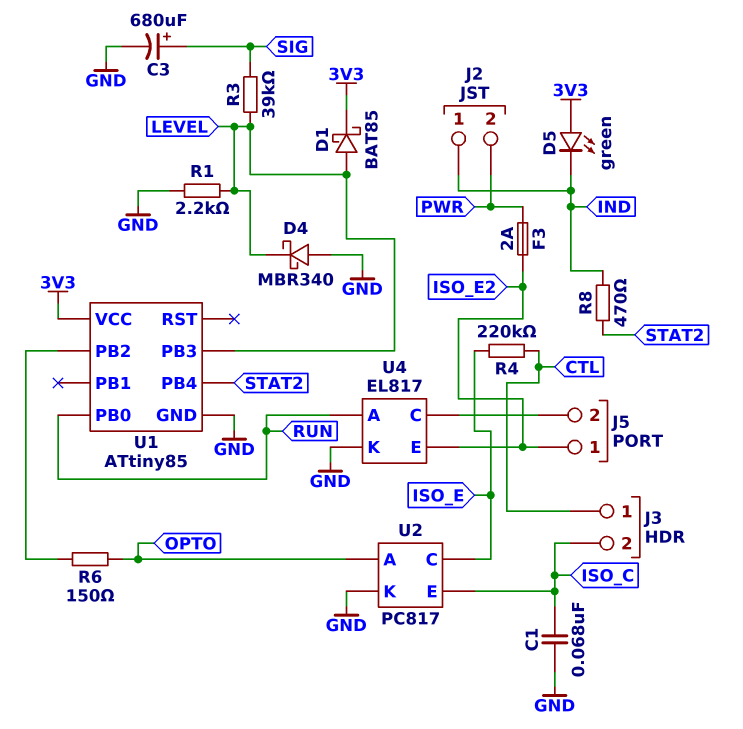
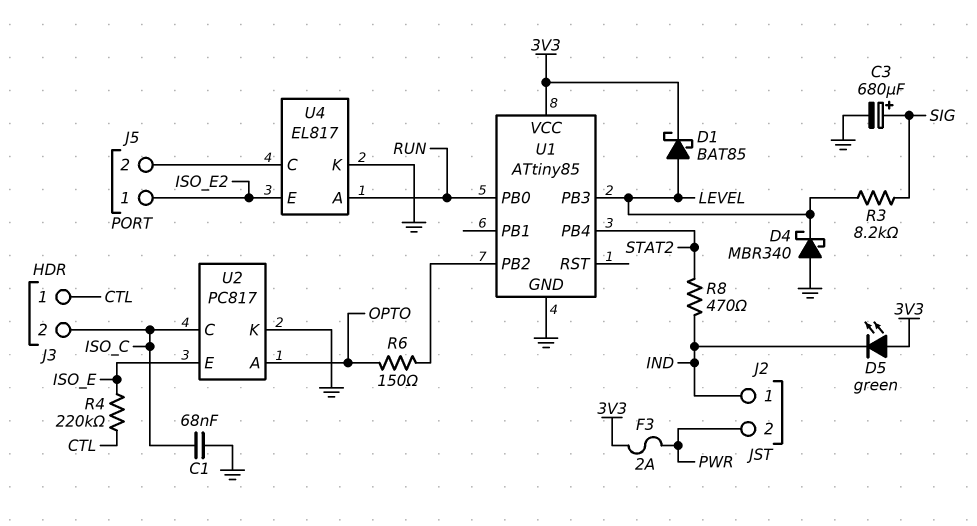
F3: 2A (ISO_E2, PWR) -> 2A (3V3, PWR)
R1: 2.2k (GND, LEVEL) -> none
R3: 39k (LEVEL, SIG) -> 8.2k (LEVEL, SIG)
U2 pin C: ISO_E -> ISO_C
U2 pin E: ISO_C -> ISO_E

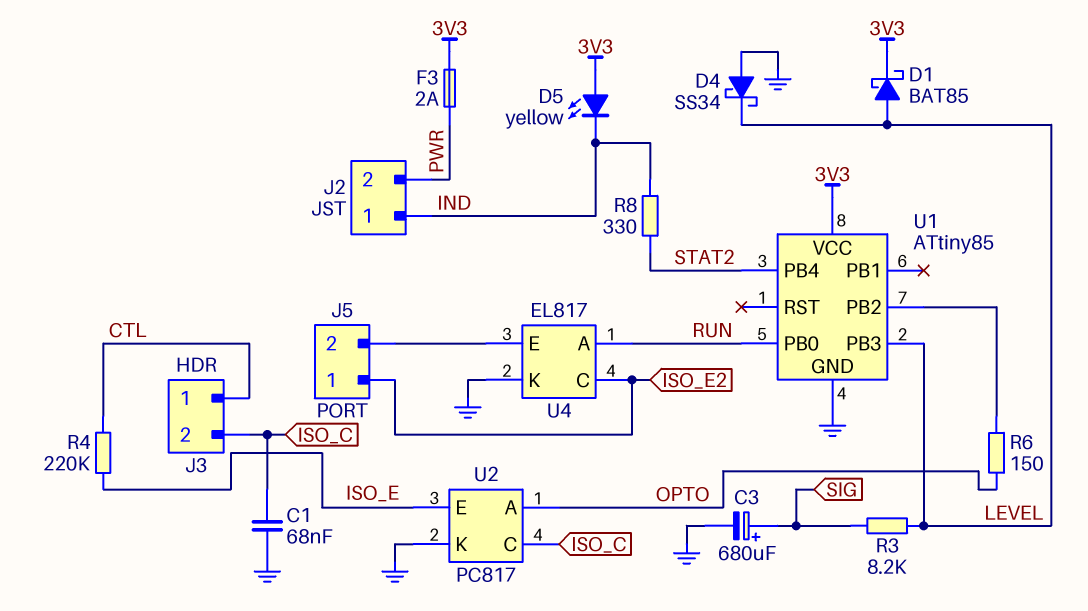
D4: schottky MBR340 (A GND, K LEVEL) -> schottky SS34 (A GND, K LEVEL)
D5: LED green (A 3V3, K IND) -> LED yellow (A 3V3, K IND)
R8: 470 (IND, STAT2) -> 330 (IND, STAT2)
U4 pin C: J5/2 -> ISO_E2
U4 pin E: ISO_E2 -> J5/2

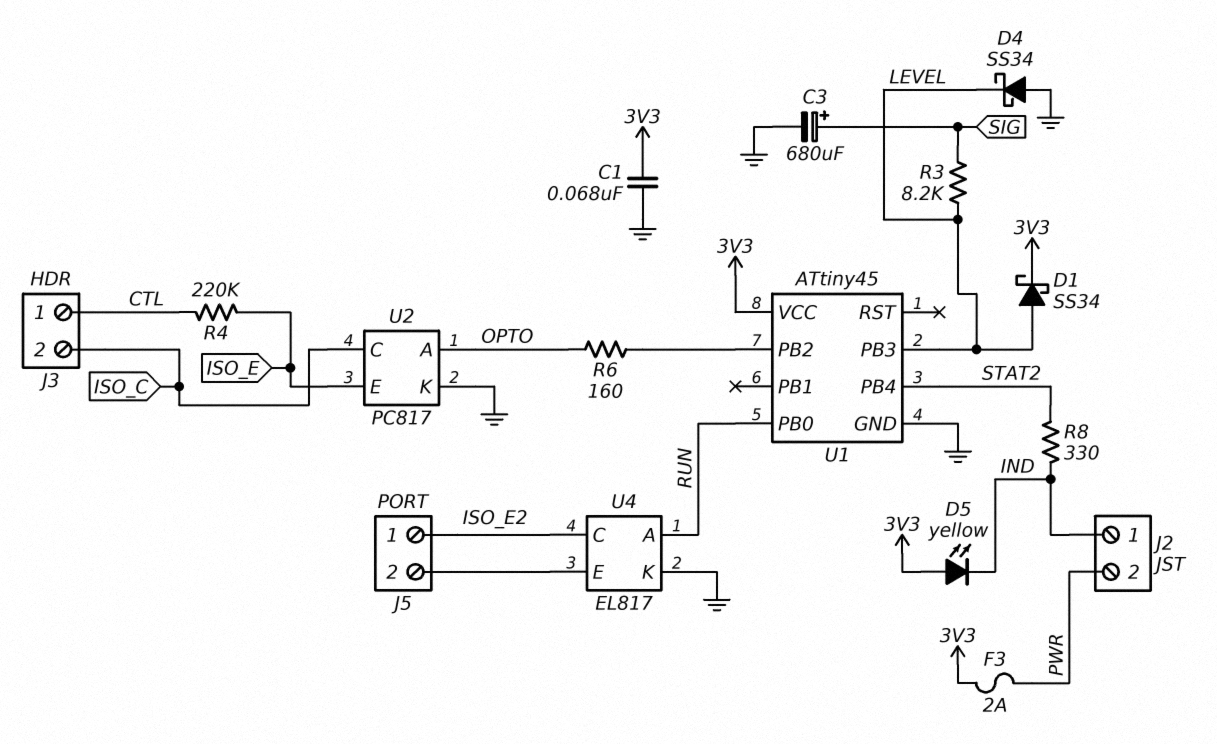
C1: 68nF (GND, ISO_C) -> 68nF (3V3, GND)
D1: schottky BAT85 (A LEVEL, K 3V3) -> schottky SS34 (A LEVEL, K 3V3)
R6: 150 (OPTO, U1/PB2) -> 160 (OPTO, U1/PB2)
U1: ATtiny85 -> ATtiny45

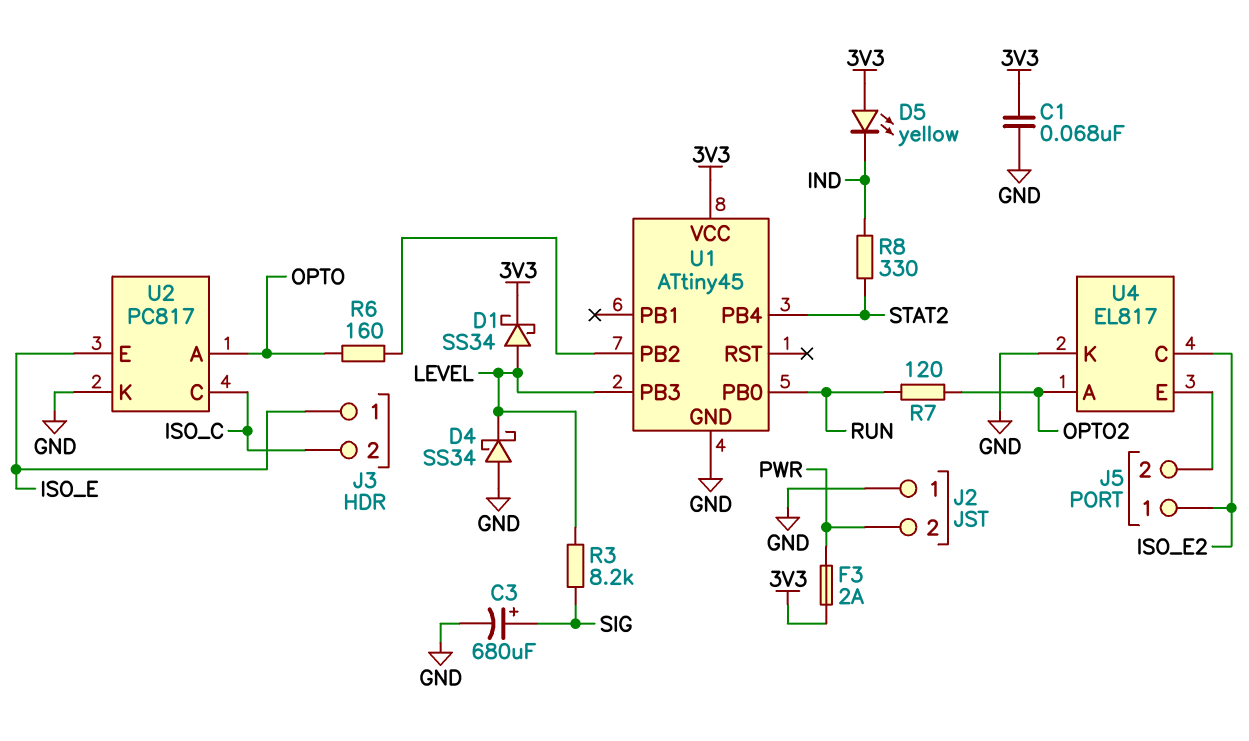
J2 pin 1: IND -> GND
J3 pin 1: CTL -> ISO_E
R4: 220k (CTL, ISO_E) -> none
R7: none -> 120 (OPTO2, RUN)
U4 pin A: RUN -> OPTO2

